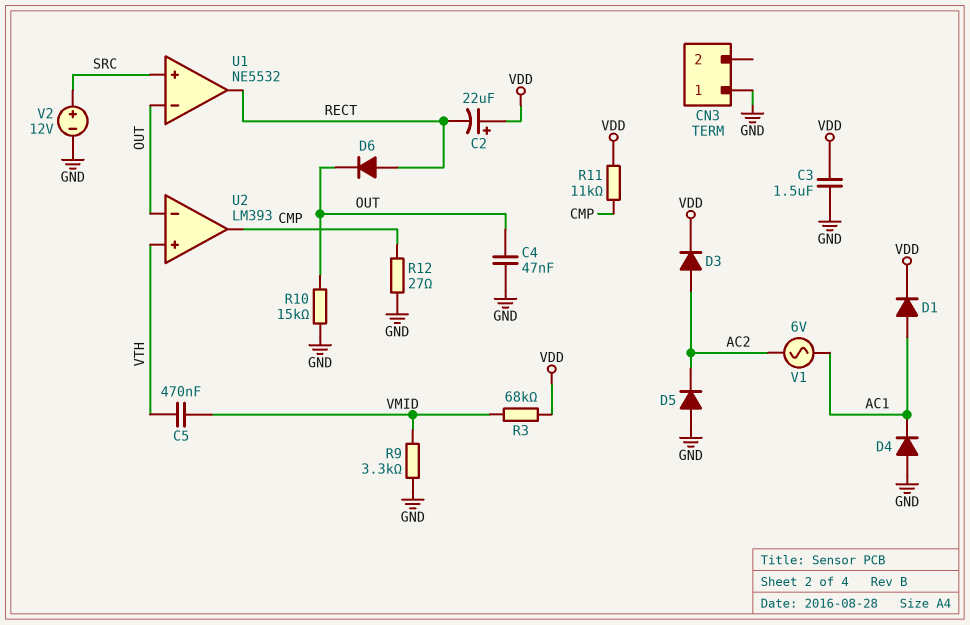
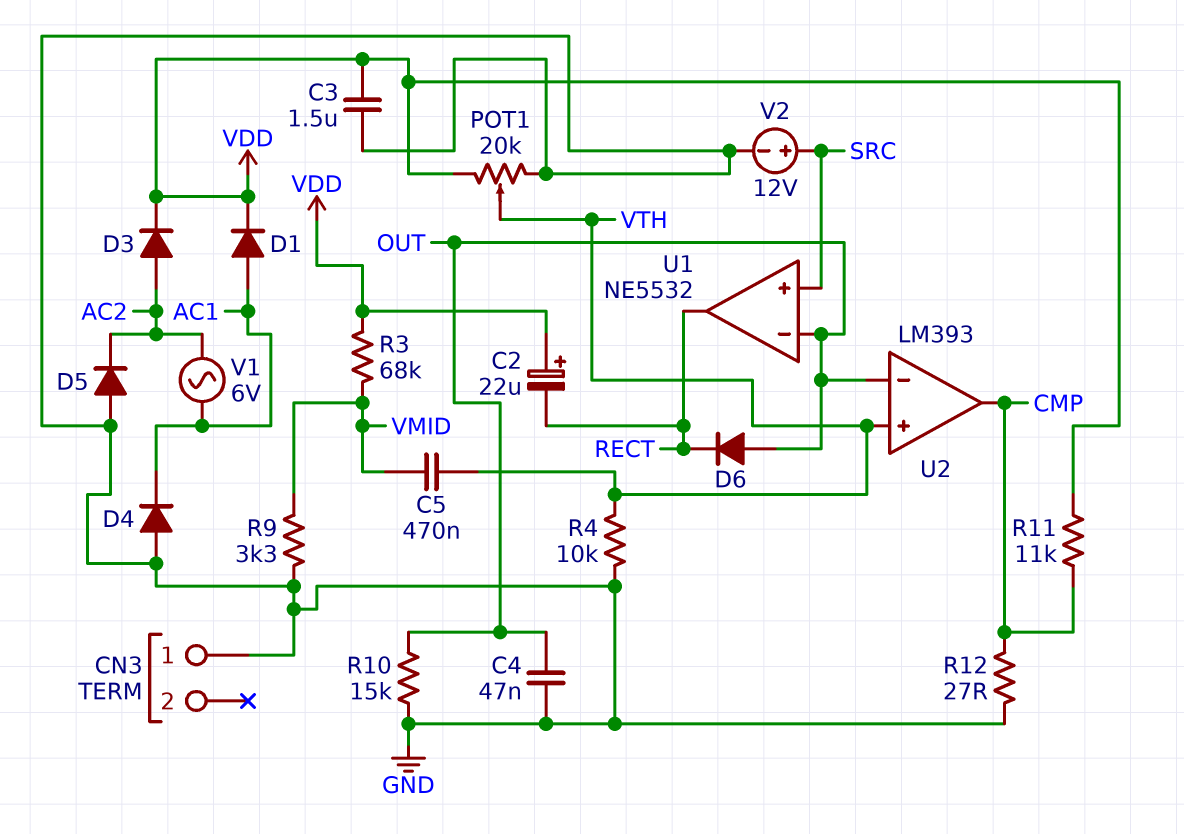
D6: diode (A RECT, K OUT) -> diode (A OUT, K RECT)
POT1: none -> 20k (GND, VDD, wiper VTH)
R4: none -> 10k (GND, VTH)

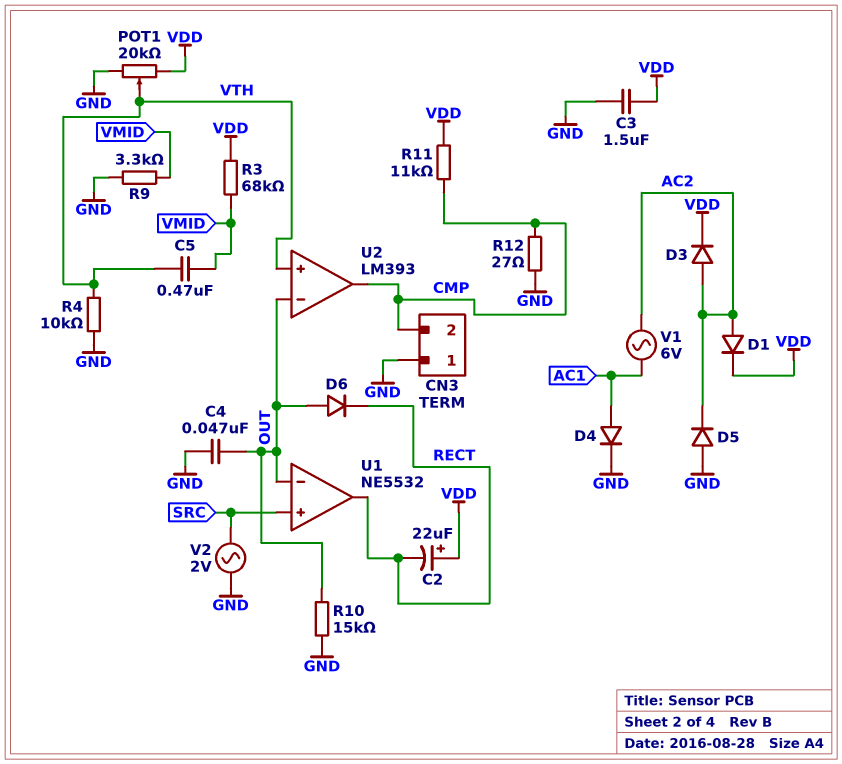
CN3 pin 2: none -> CMP
D1: diode (A AC1, K VDD) -> diode (A AC2, K VDD)
D4: diode (A GND, K AC1) -> diode (A AC1, K GND)
V2: 12V (plus SRC, minus GND) -> AC 2V (GND, SRC)

